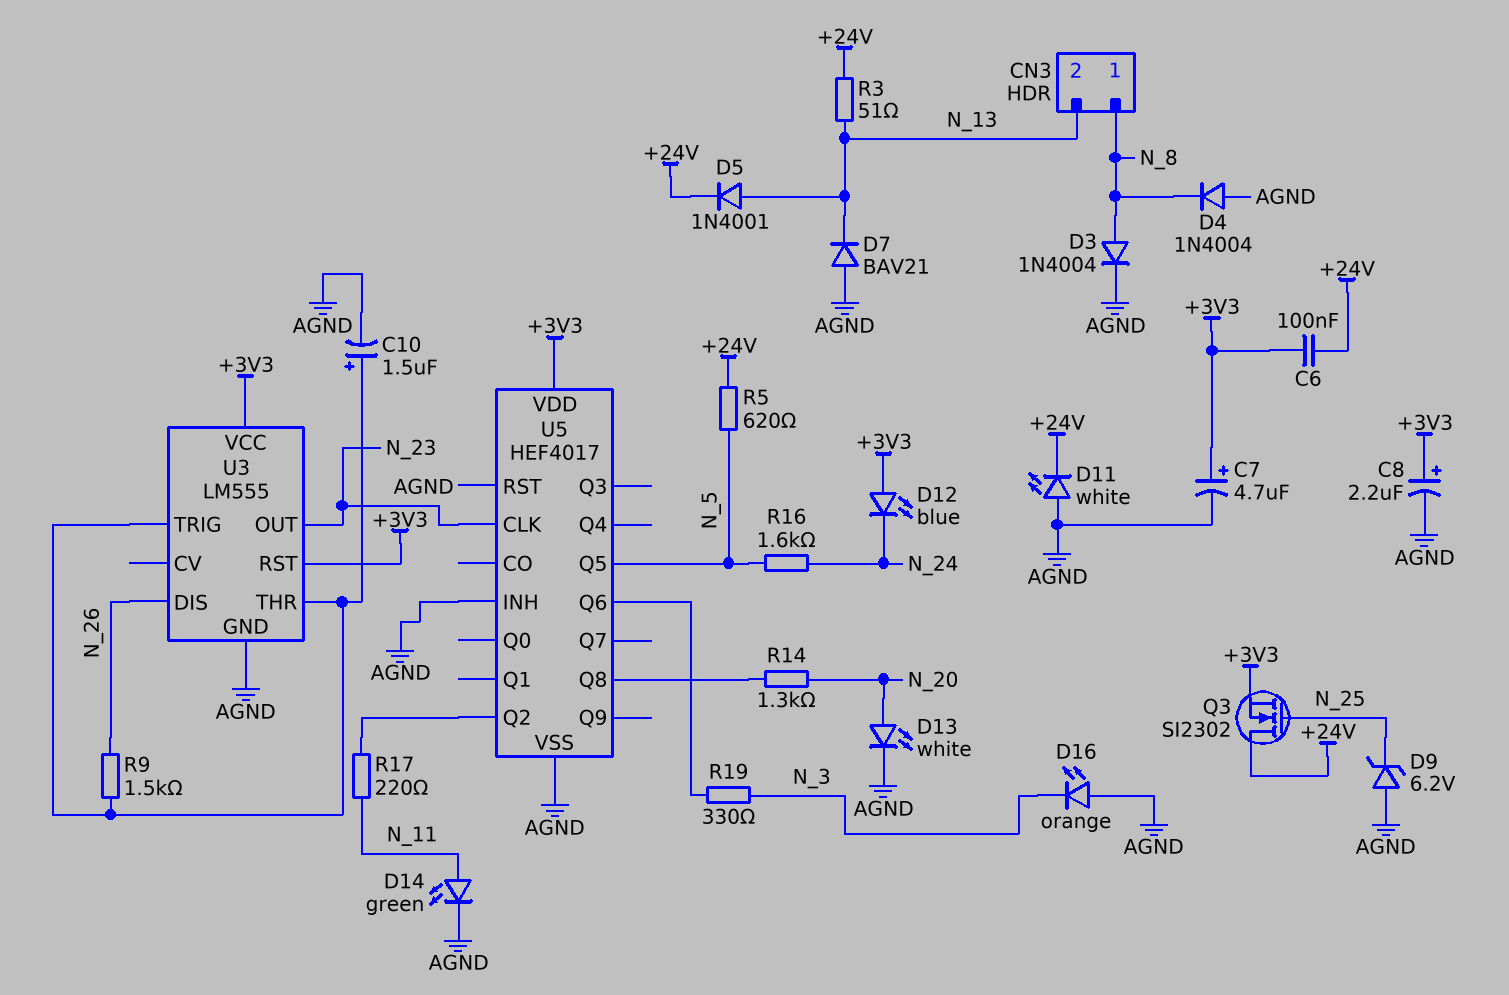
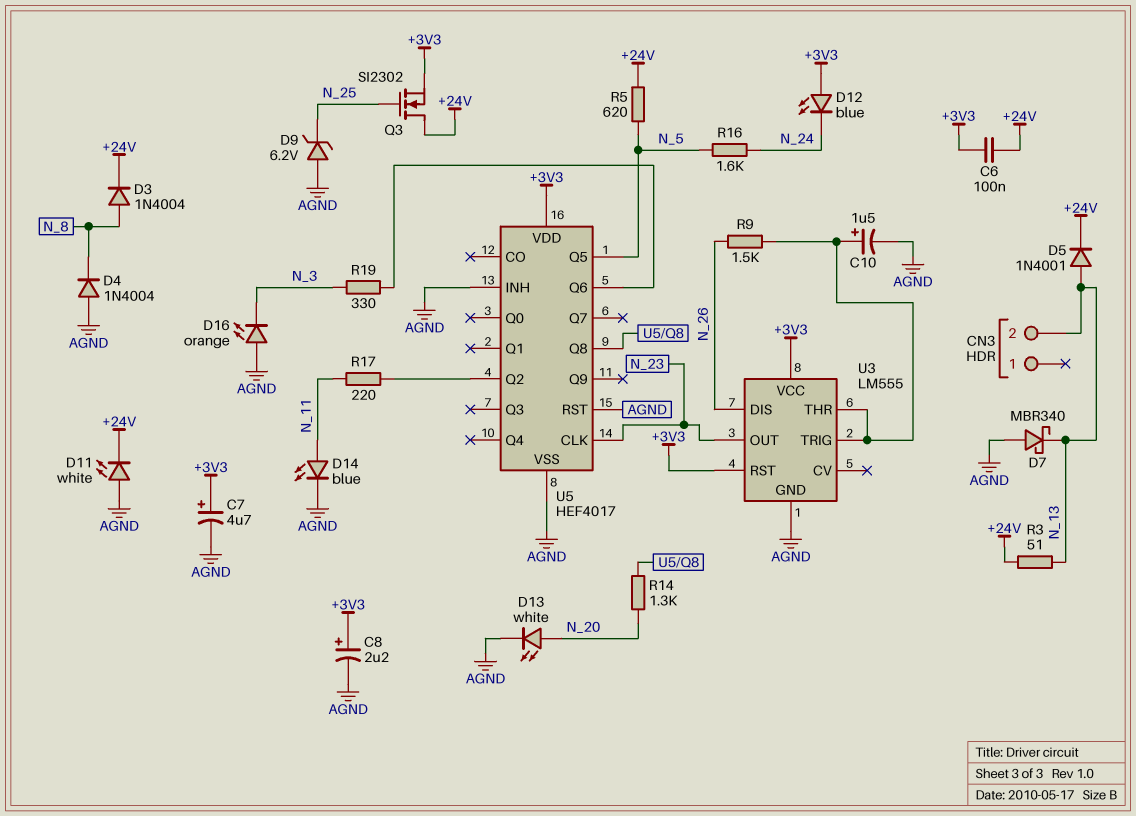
CN3 pin 1: N_8 -> none
D3: diode 1N4004 (A N_8, K AGND) -> diode 1N4004 (A N_8, K +24V)
D7: diode BAV21 (A AGND, K N_13) -> schottky MBR340 (A AGND, K N_13)
D14: LED green (A N_11, K AGND) -> LED blue (A N_11, K AGND)

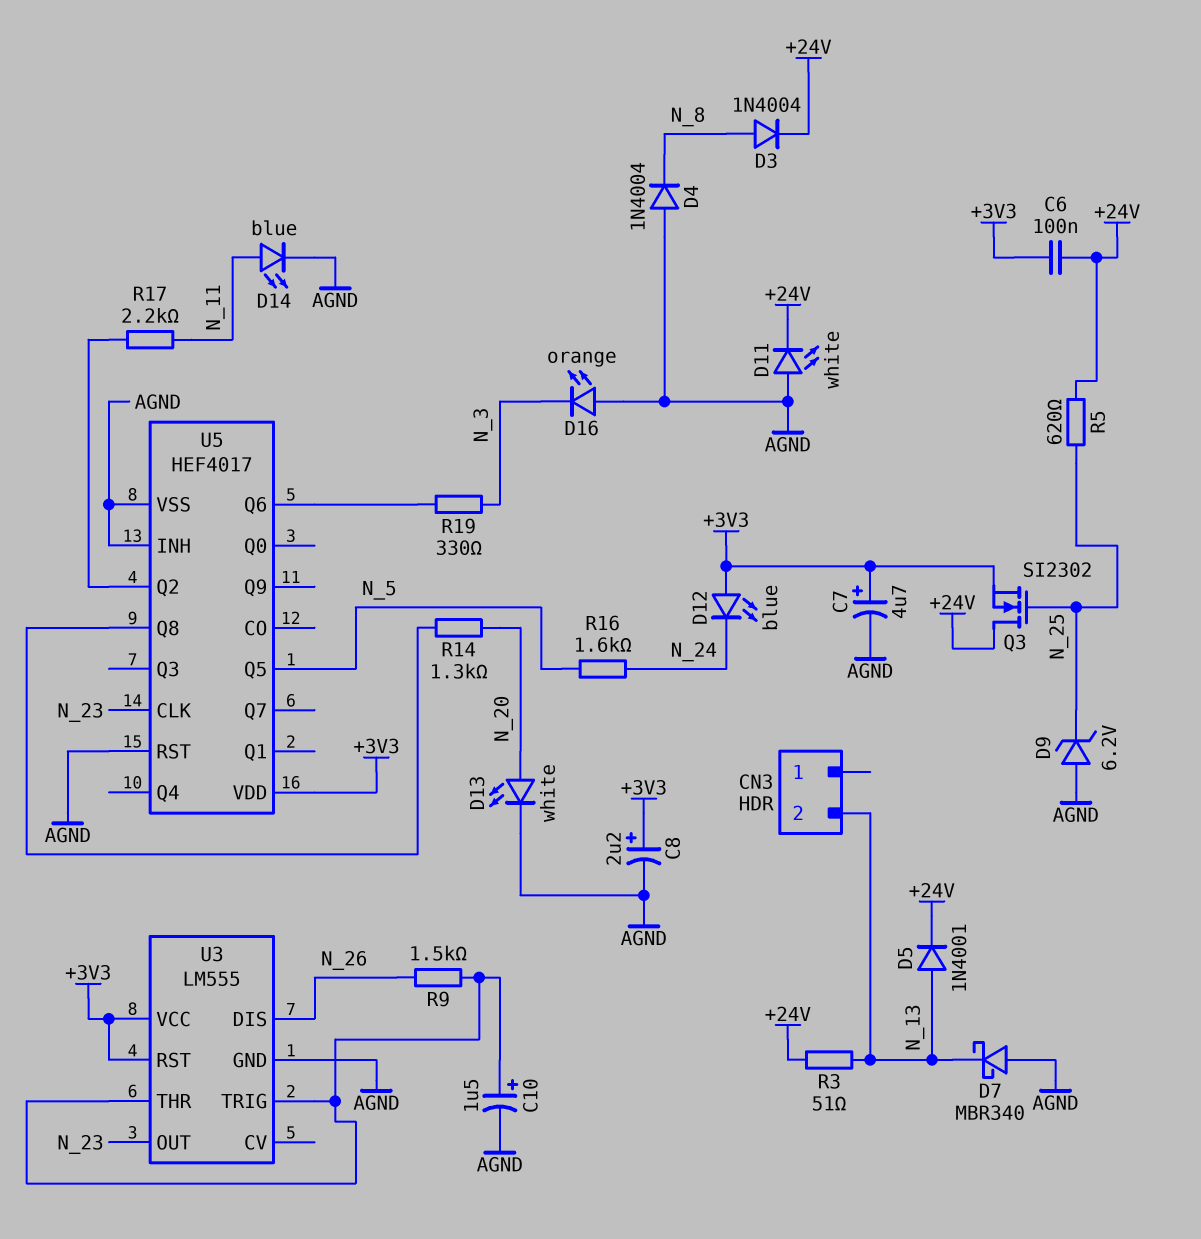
R5: 620 (+24V, N_5) -> 620 (+24V, N_25)
R17: 220 (N_11, U5/Q2) -> 2.2k (N_11, U5/Q2)

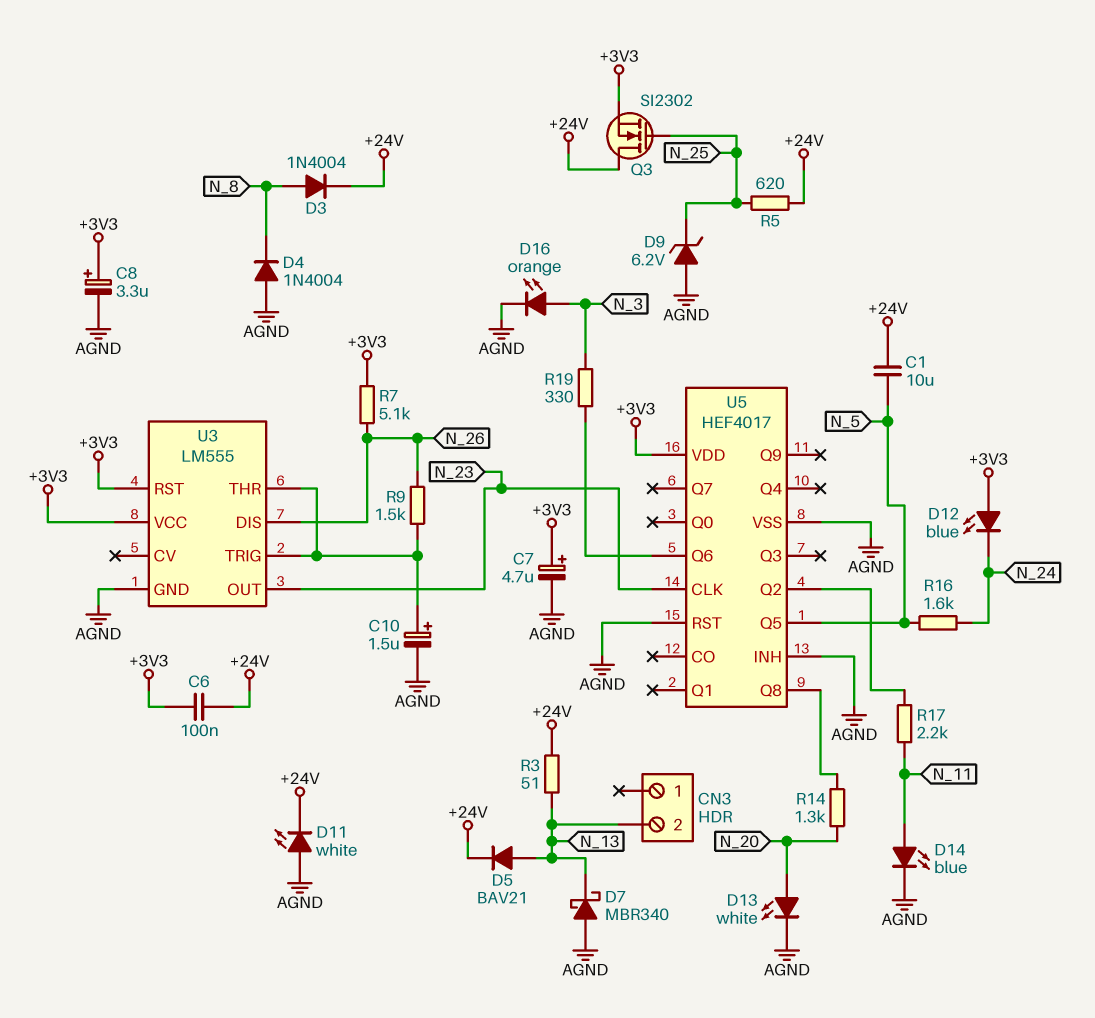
C1: none -> 10uF (+24V, N_5)
C8: 2.2uF (plus +3V3, minus AGND) -> 3.3uF (plus +3V3, minus AGND)
D5: diode 1N4001 (A N_13, K +24V) -> diode BAV21 (A N_13, K +24V)
D16: LED orange (A AGND, K N_3) -> LED orange (A N_3, K AGND)
R7: none -> 5.1k (+3V3, N_26)

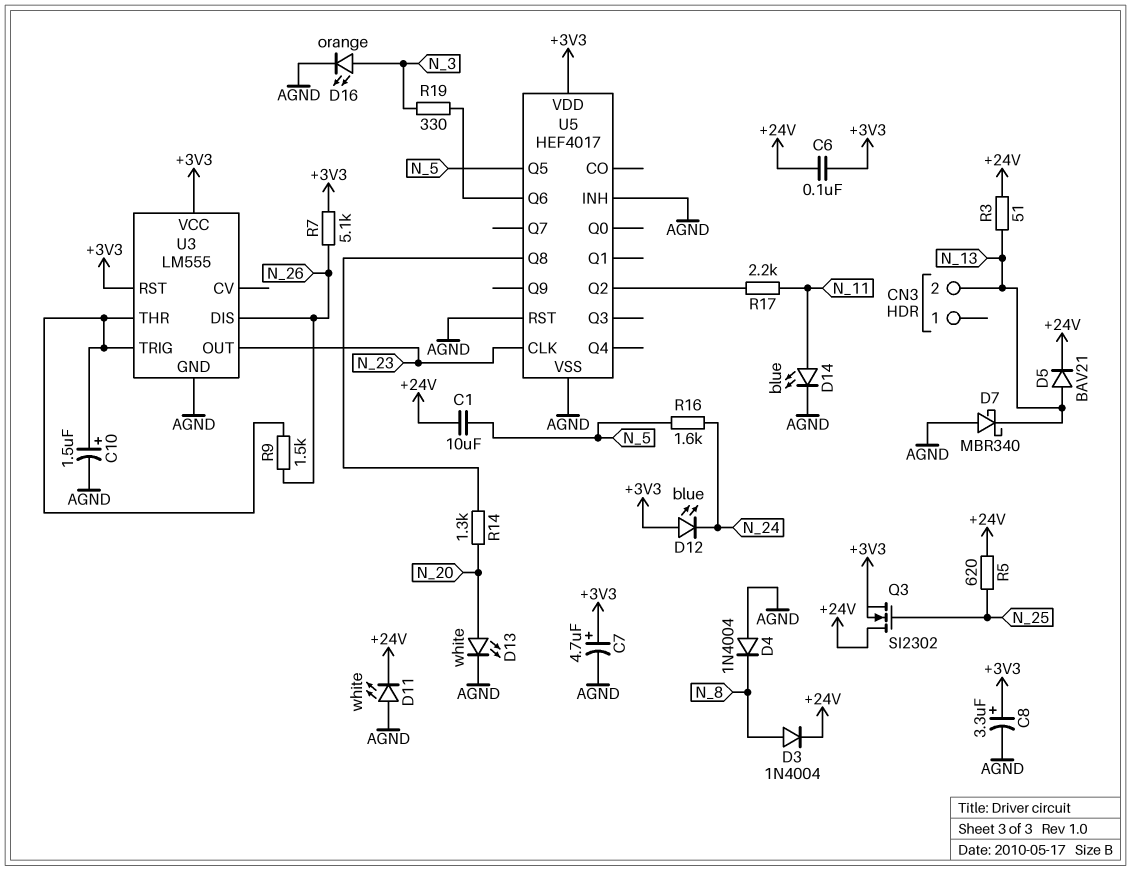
D9: zener 6.2V (A AGND, K N_25) -> none

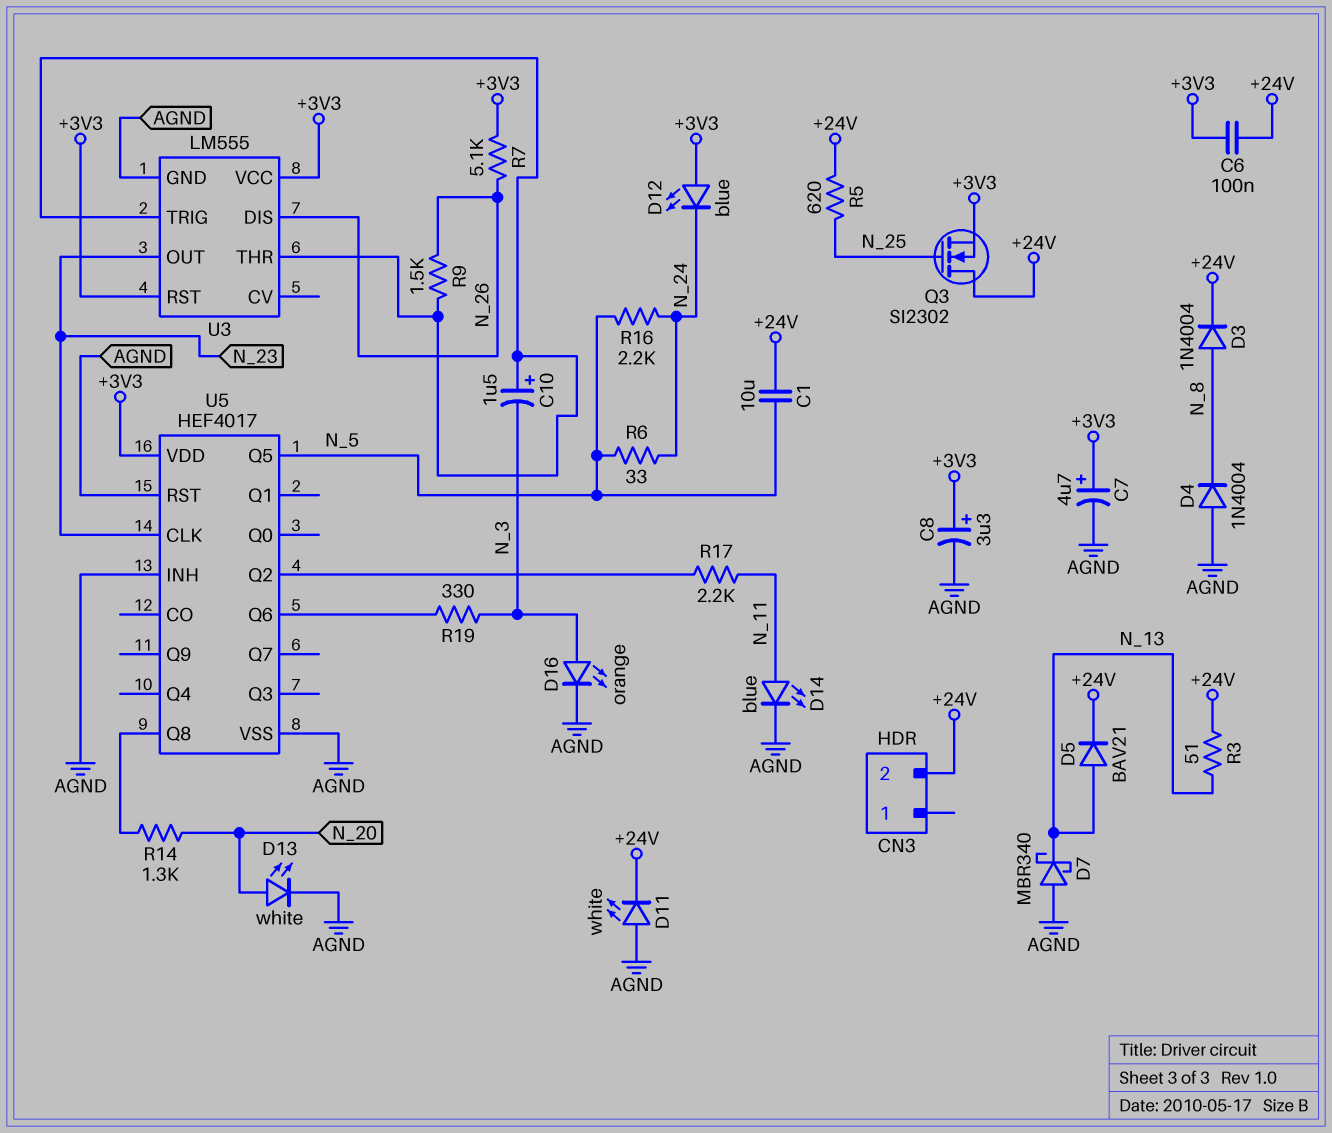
C10: 1.5uF (plus U3/THR, minus AGND) -> 1.5uF (plus U3/THR, minus N_3)
CN3 pin 2: N_13 -> +24V
R6: none -> 33 (N_5, N_24)
R16: 1.6k (N_5, N_24) -> 2.2k (N_5, N_24)

